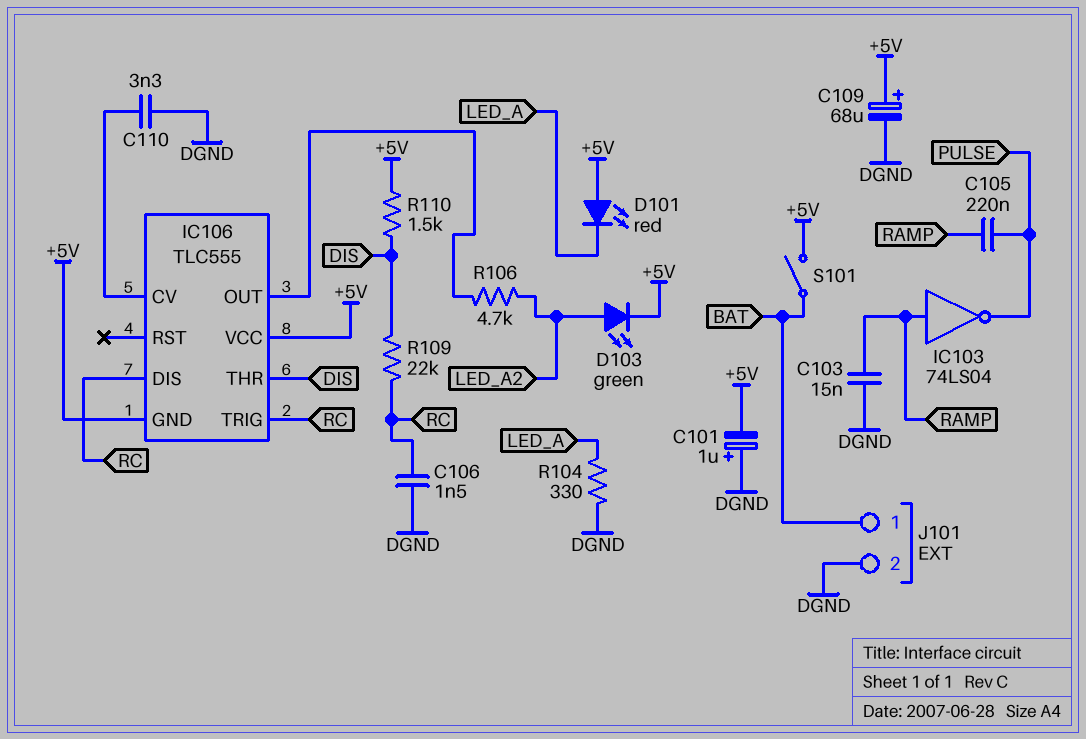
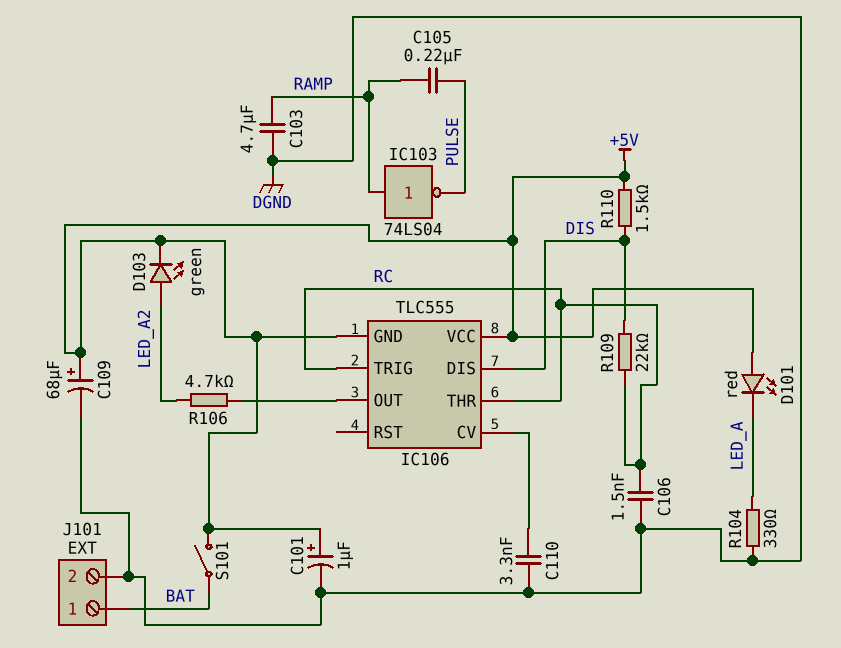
C101: 1uF (plus DGND, minus +5V) -> 1uF (plus +5V, minus DGND)
C103: 15nF (DGND, RAMP) -> 4.7uF (DGND, RAMP)
IC106 pin DIS: RC -> DIS
IC106 pin THR: DIS -> RC

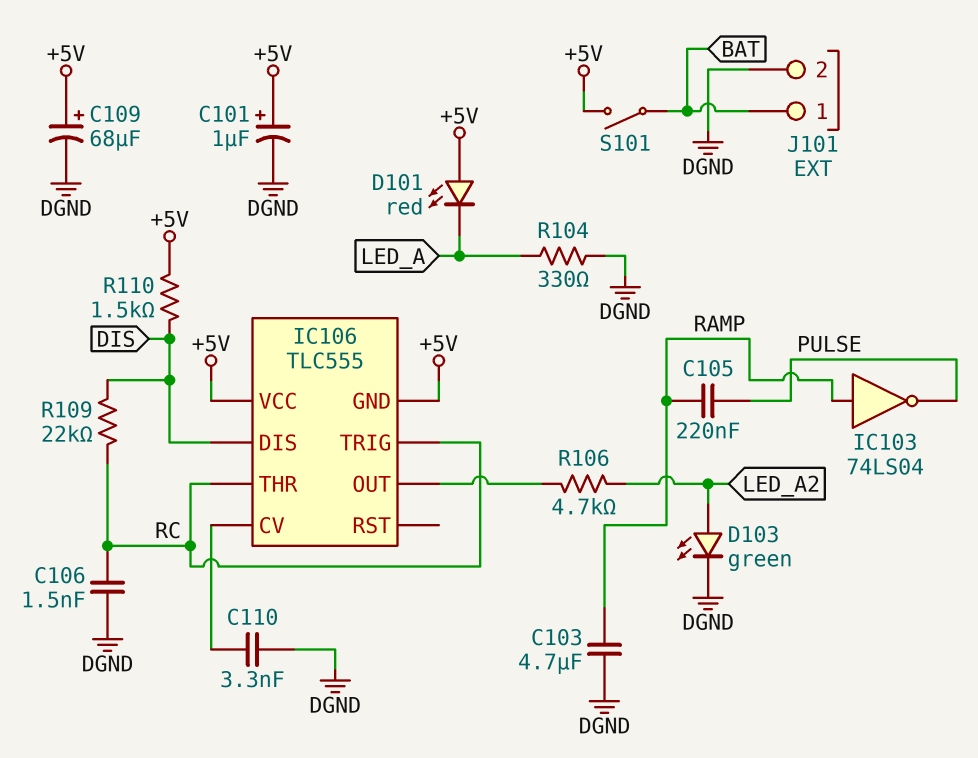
D103: LED green (A LED_A2, K +5V) -> LED green (A LED_A2, K DGND)

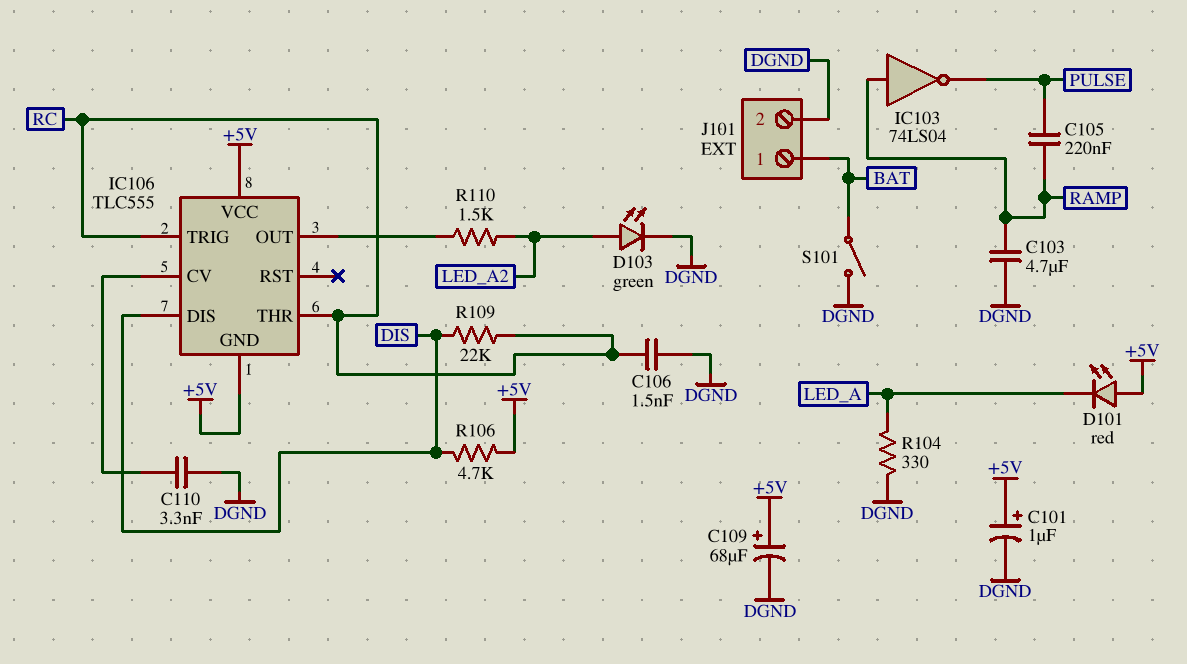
R106: 4.7k (IC106/OUT, LED_A2) -> 4.7k (+5V, DIS)
R110: 1.5k (+5V, DIS) -> 1.5k (IC106/OUT, LED_A2)
S101: switch (+5V, BAT) -> switch (BAT, DGND)

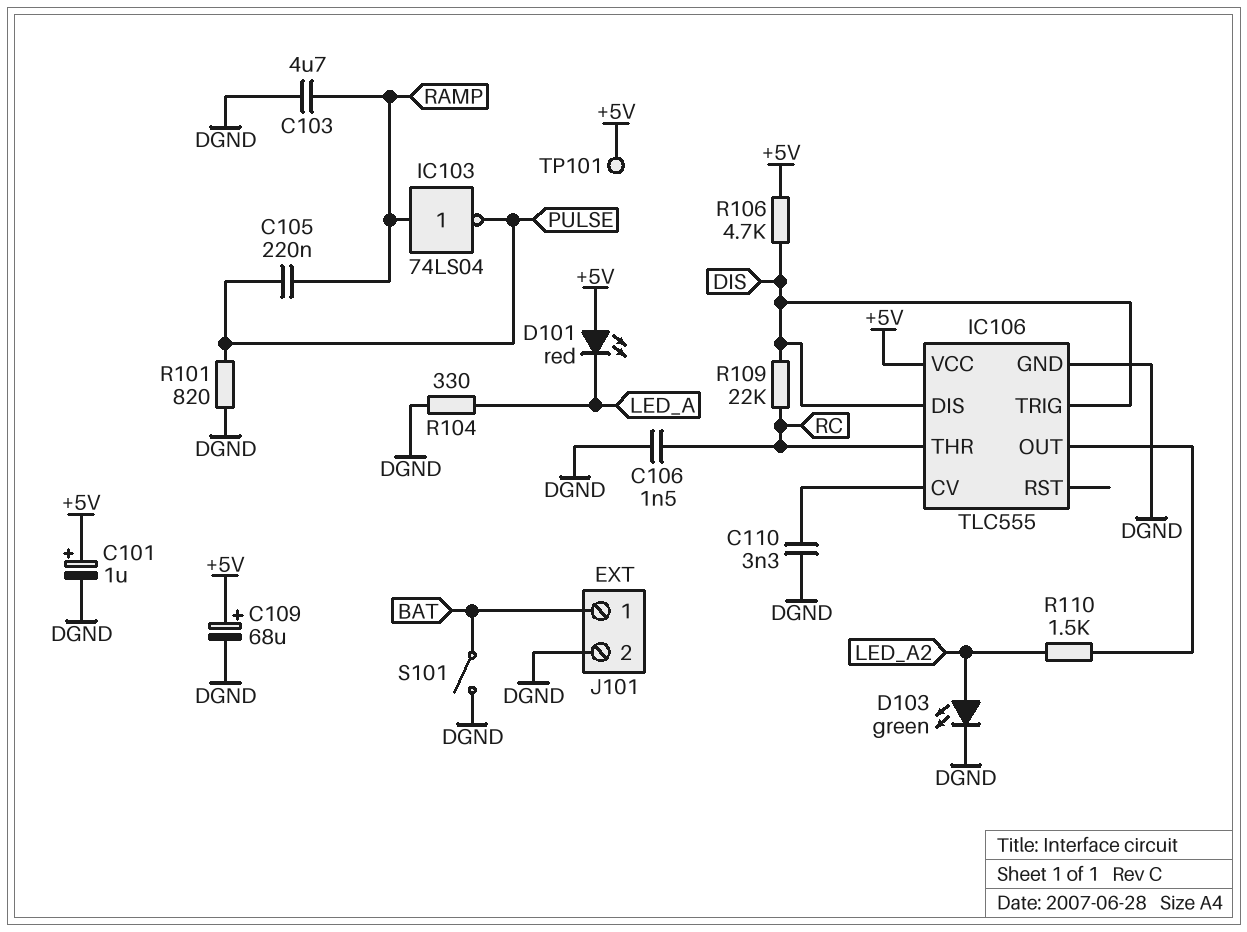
IC106 pin GND: +5V -> DGND
IC106 pin TRIG: RC -> DIS
R101: none -> 820 (DGND, PULSE)
TP101: none -> test point (+5V)

